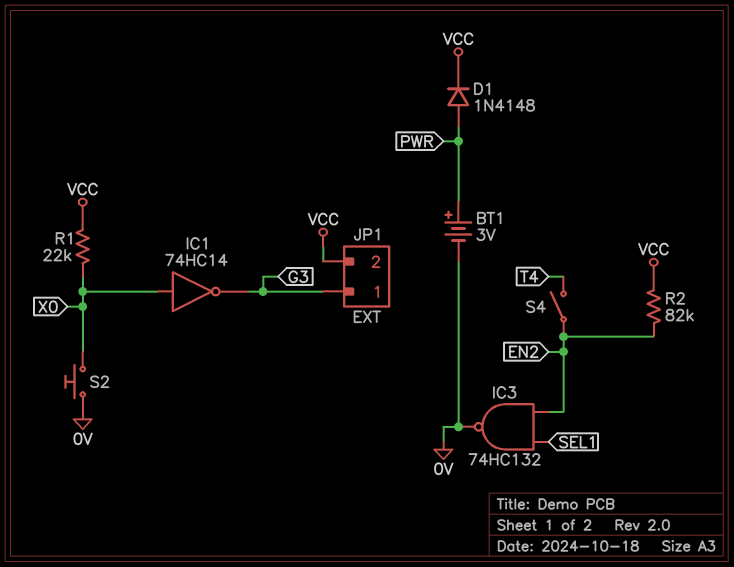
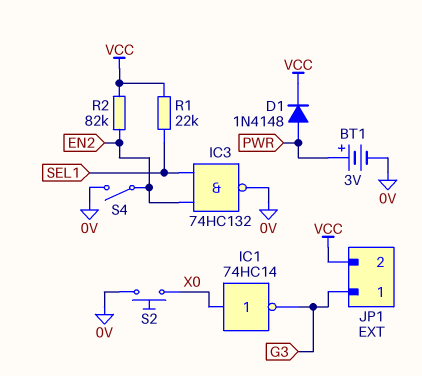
R1: 22k (VCC, X0) -> 22k (SEL1, VCC)
S4: switch (EN2, T4) -> switch (0V, EN2)

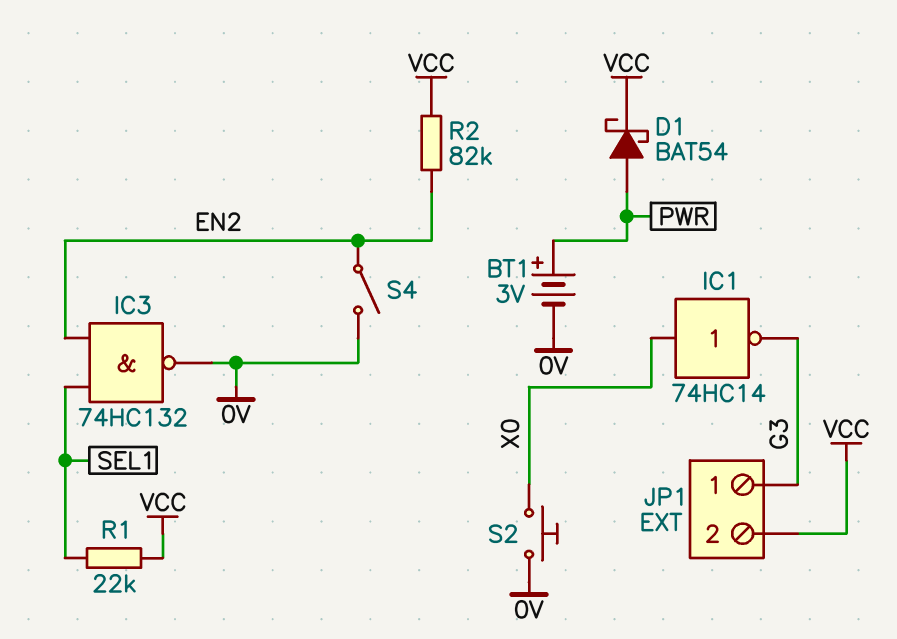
D1: diode 1N4148 (A PWR, K VCC) -> schottky BAT54 (A PWR, K VCC)

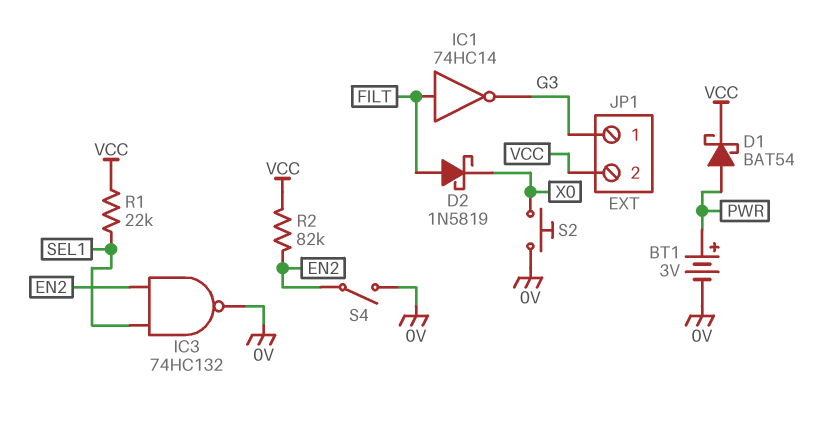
D2: none -> schottky 1N5819 (A FILT, K X0)
IC1: NOT 74HC14 (in X0, out G3) -> NOT 74HC14 (in FILT, out G3)

